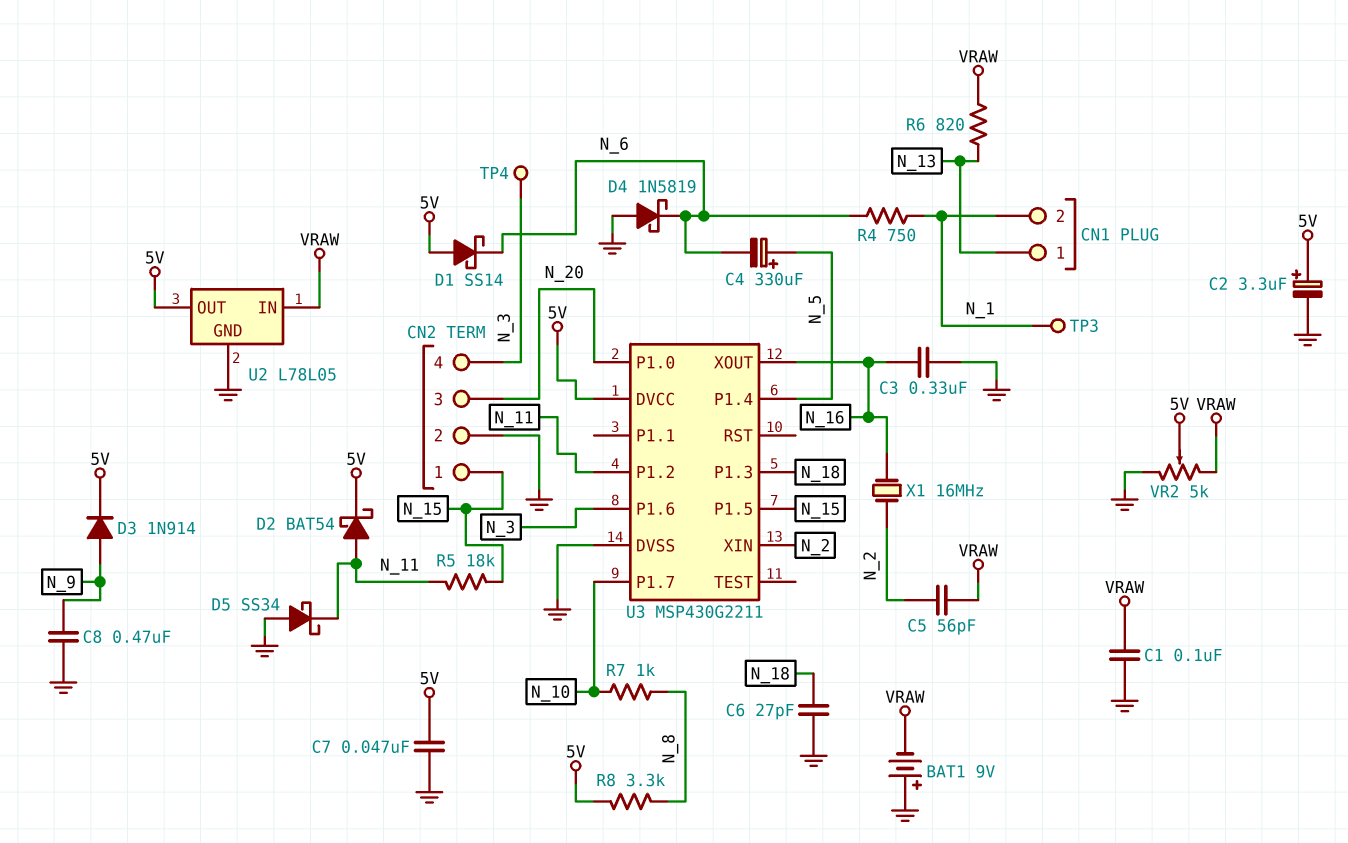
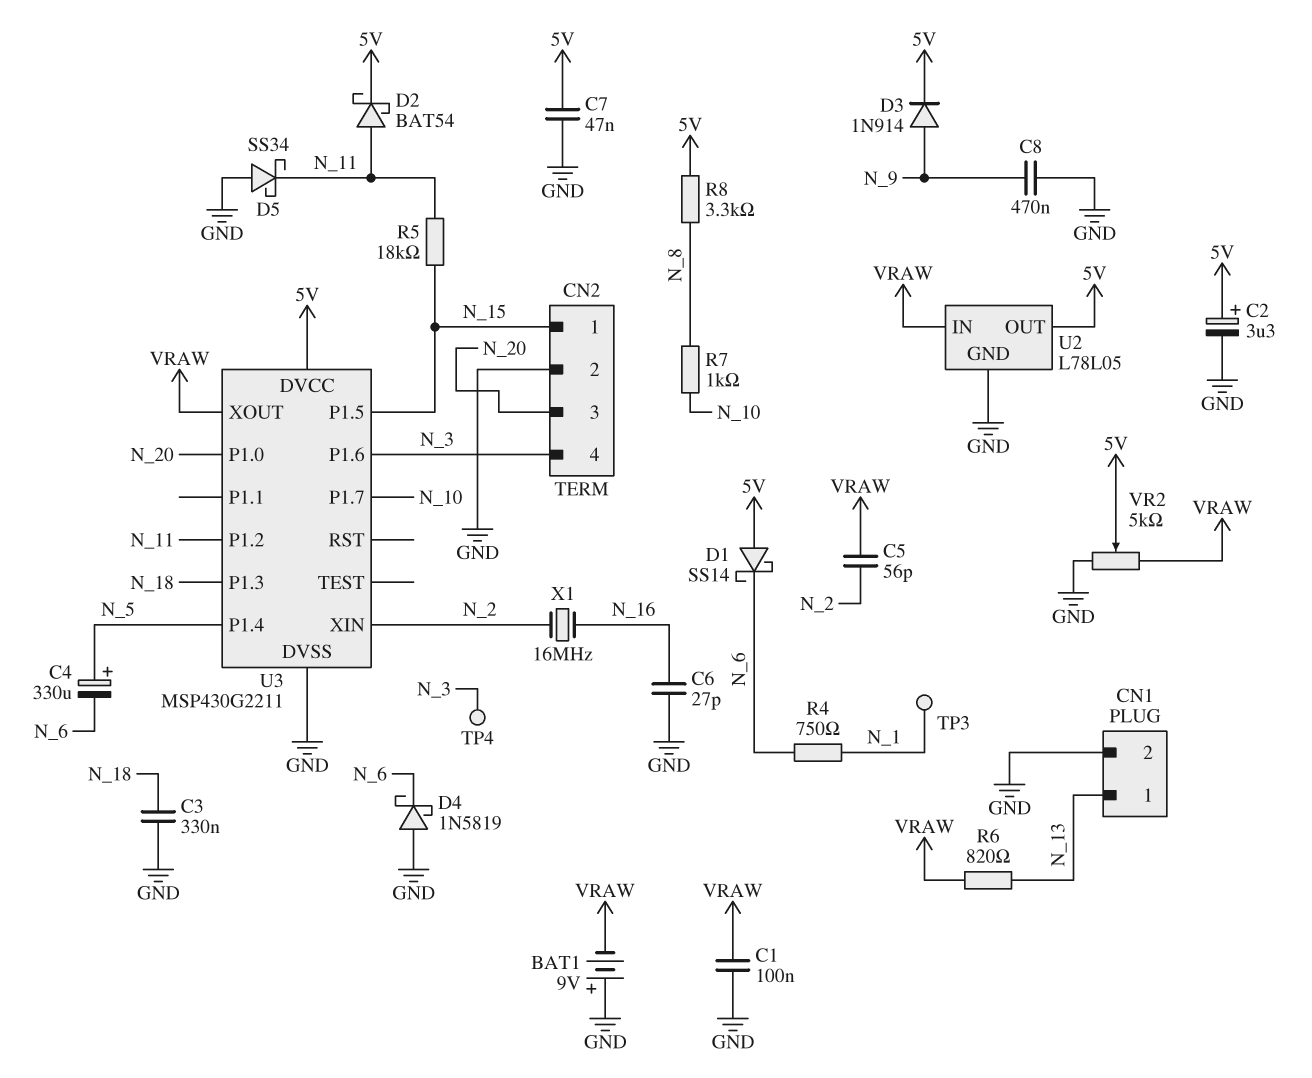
C3: 330nF (GND, N_16) -> 330nF (GND, N_18)
C6: 27pF (GND, N_18) -> 27pF (GND, N_16)
CN1 pin 2: N_1 -> GND
U3 pin XOUT: N_16 -> VRAW

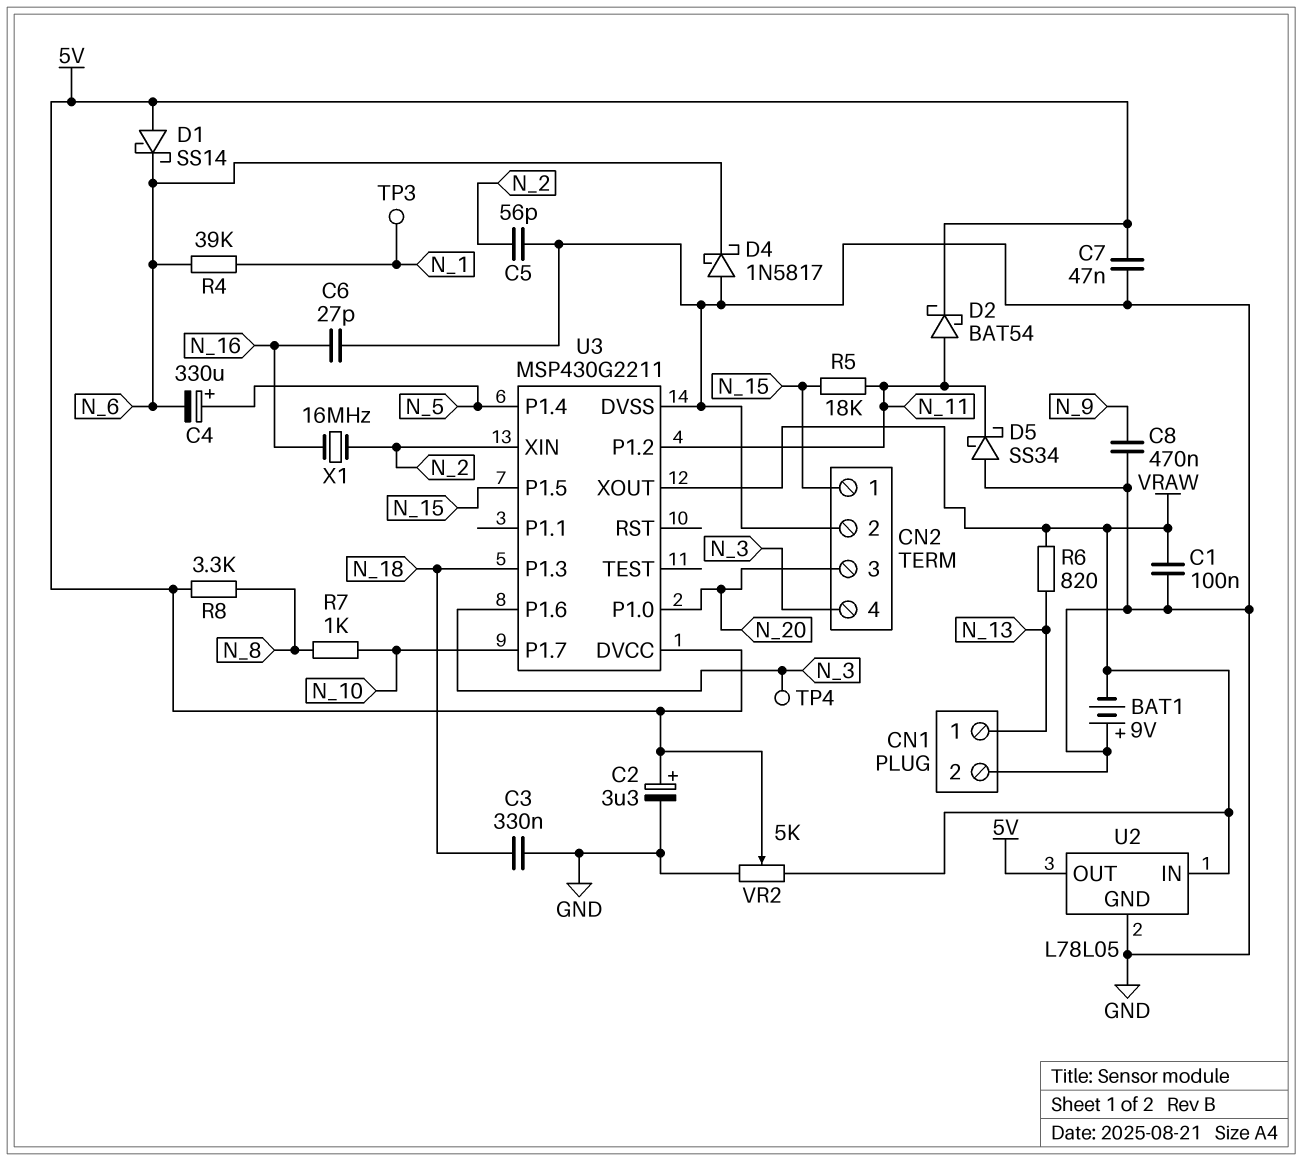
C5: 56pF (N_2, VRAW) -> 56pF (GND, N_2)
D3: diode 1N914 (A N_9, K 5V) -> none
D4: schottky 1N5819 (A GND, K N_6) -> schottky 1N5817 (A GND, K N_6)
R4: 750 (N_1, N_6) -> 39k (N_1, N_6)

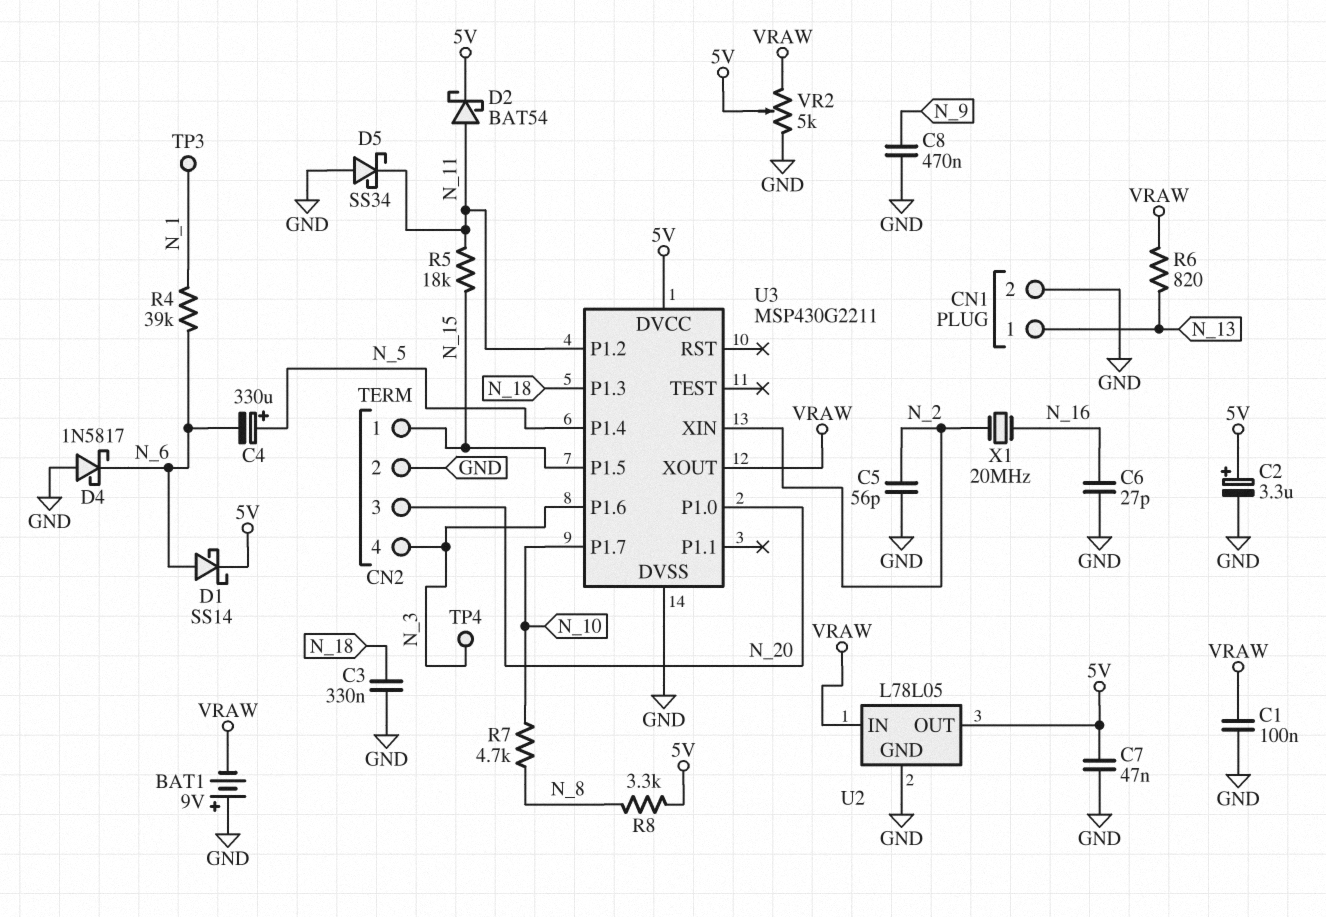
D1: schottky SS14 (A 5V, K N_6) -> schottky SS14 (A N_6, K 5V)
R7: 1k (N_8, N_10) -> 4.7k (N_8, N_10)
X1: 16MHz (N_2, N_16) -> 20MHz (N_2, N_16)

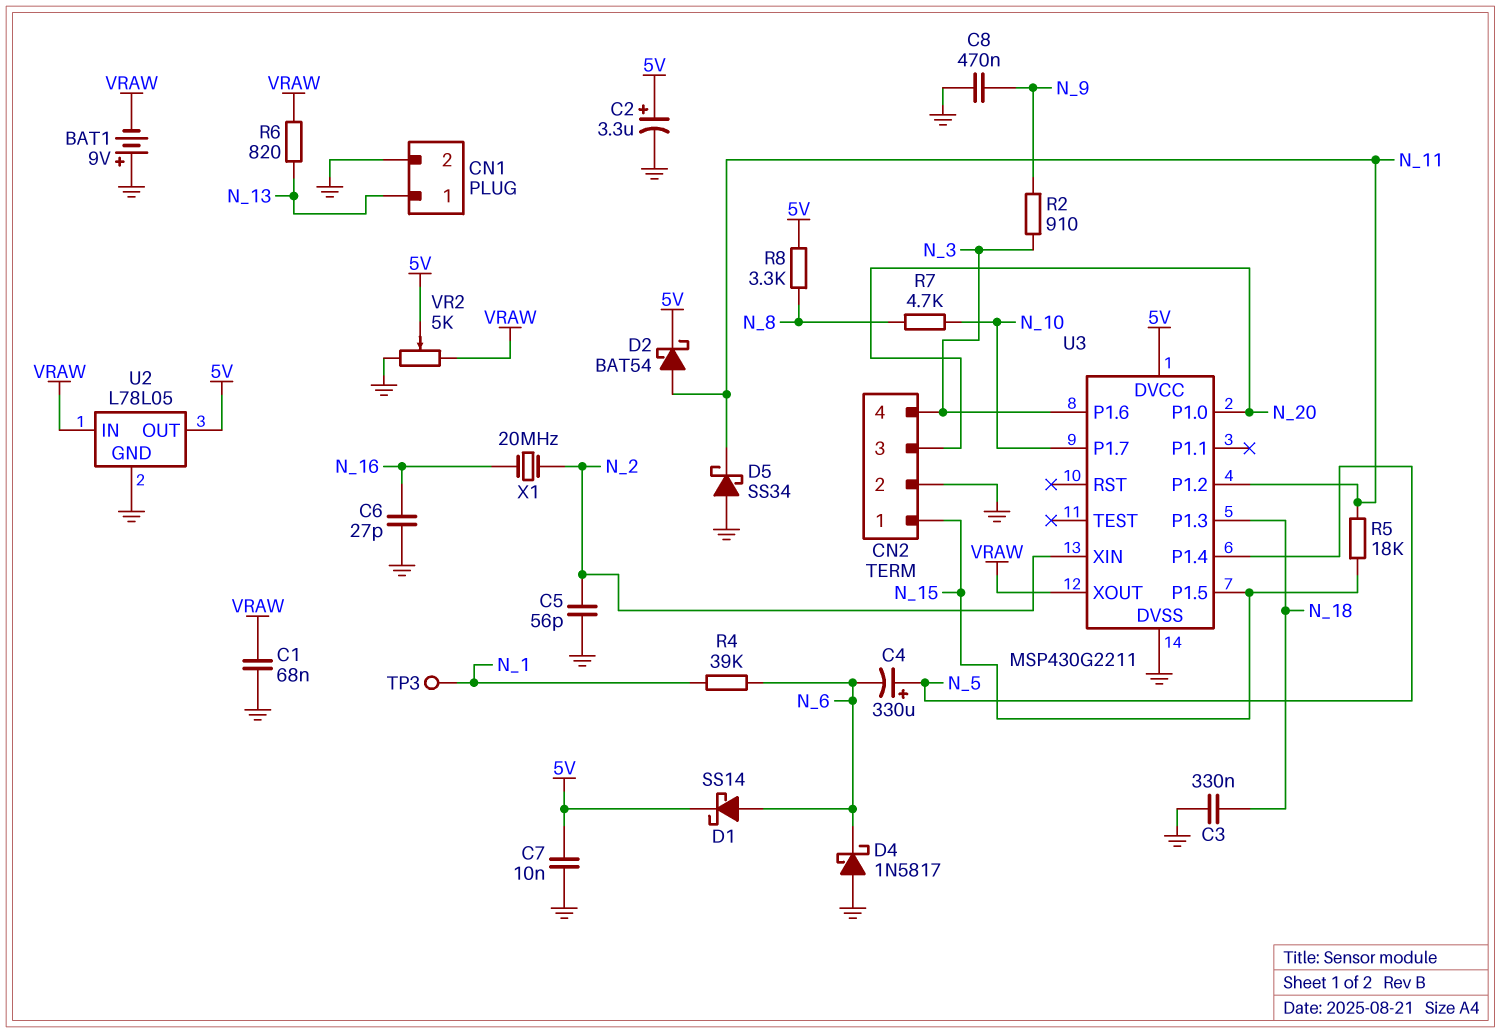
C1: 100nF (GND, VRAW) -> 68nF (GND, VRAW)
C7: 47nF (5V, GND) -> 10nF (5V, GND)
R2: none -> 910 (N_3, N_9)
TP4: test point (N_3) -> none

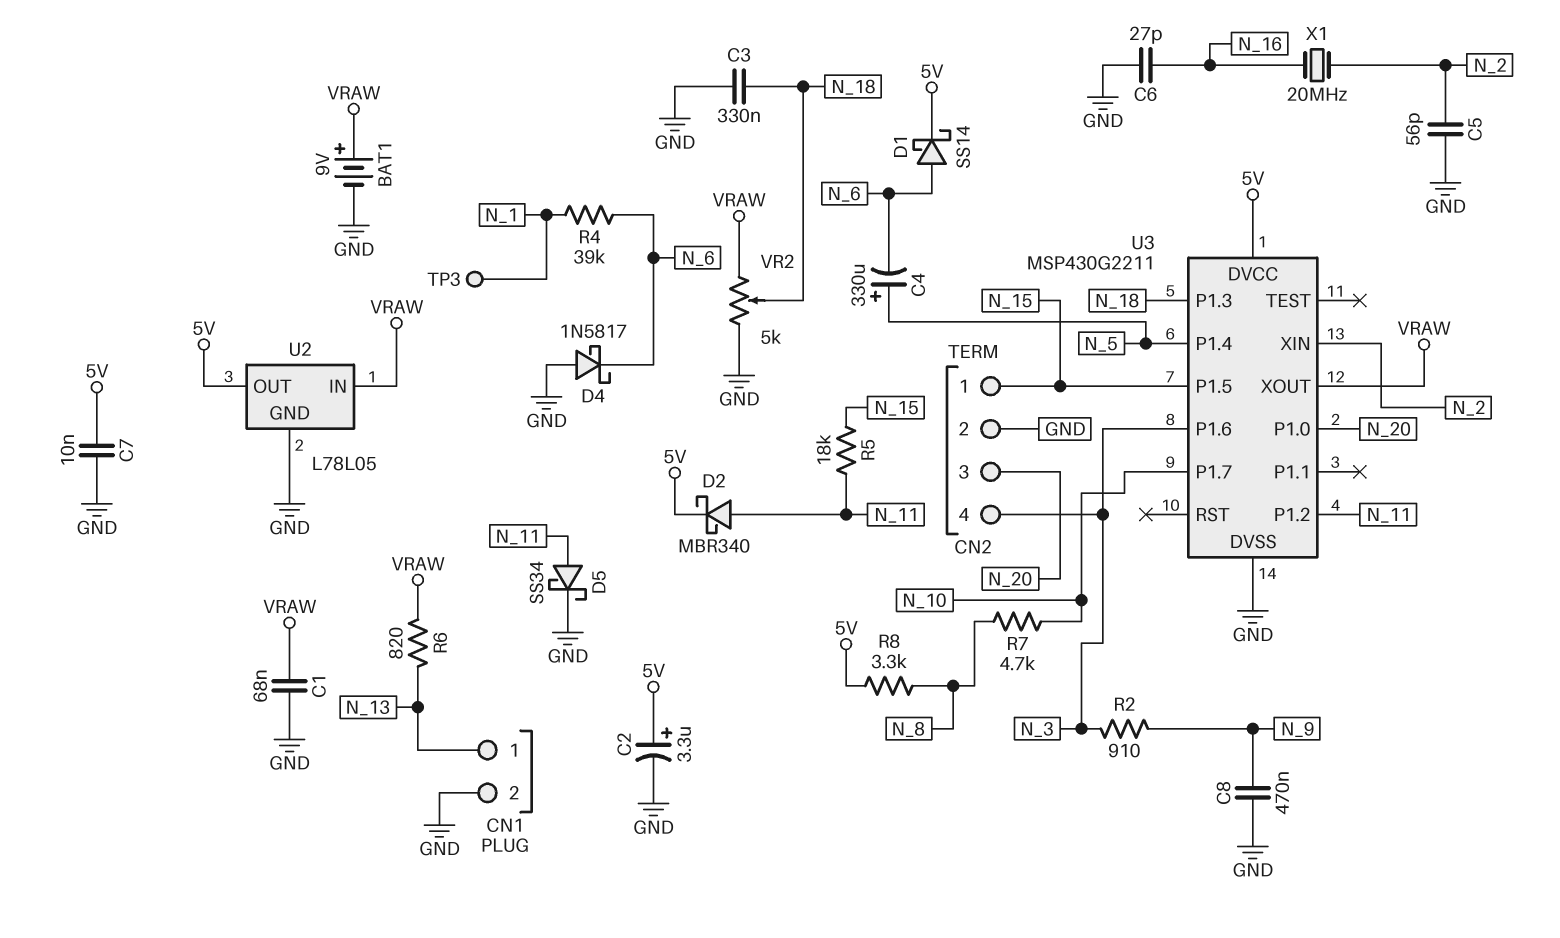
BAT1: 9V (plus GND, minus VRAW) -> 9V (plus VRAW, minus GND)
D2: schottky BAT54 (A N_11, K 5V) -> schottky MBR340 (A N_11, K 5V)
D5: schottky SS34 (A GND, K N_11) -> schottky SS34 (A N_11, K GND)
VR2: 5k (GND, VRAW, wiper 5V) -> 5k (GND, VRAW, wiper N_18)

